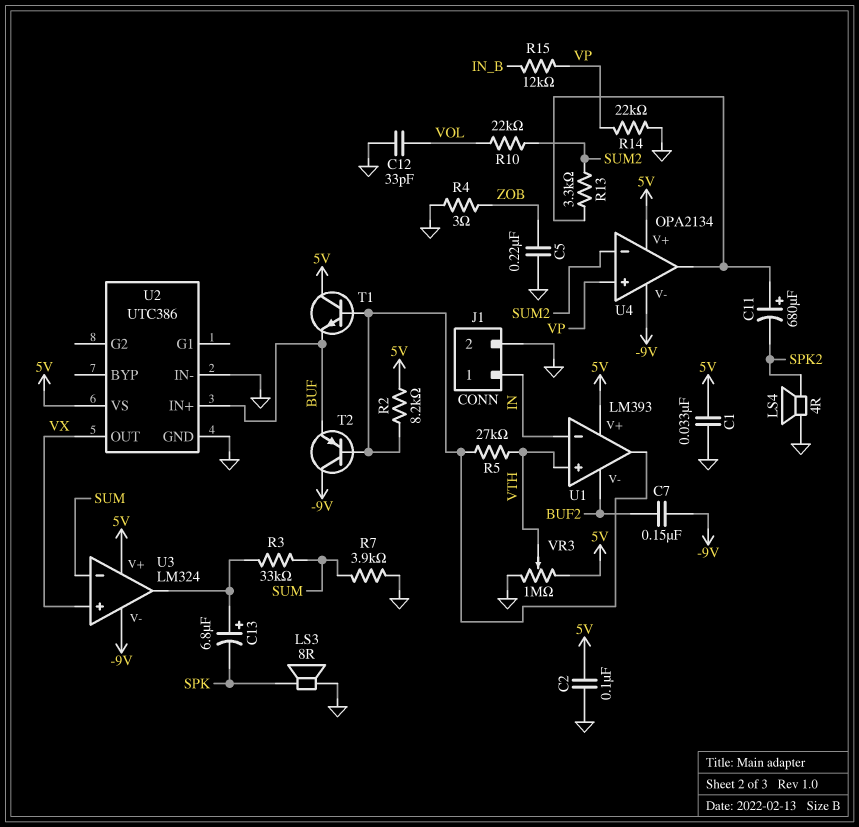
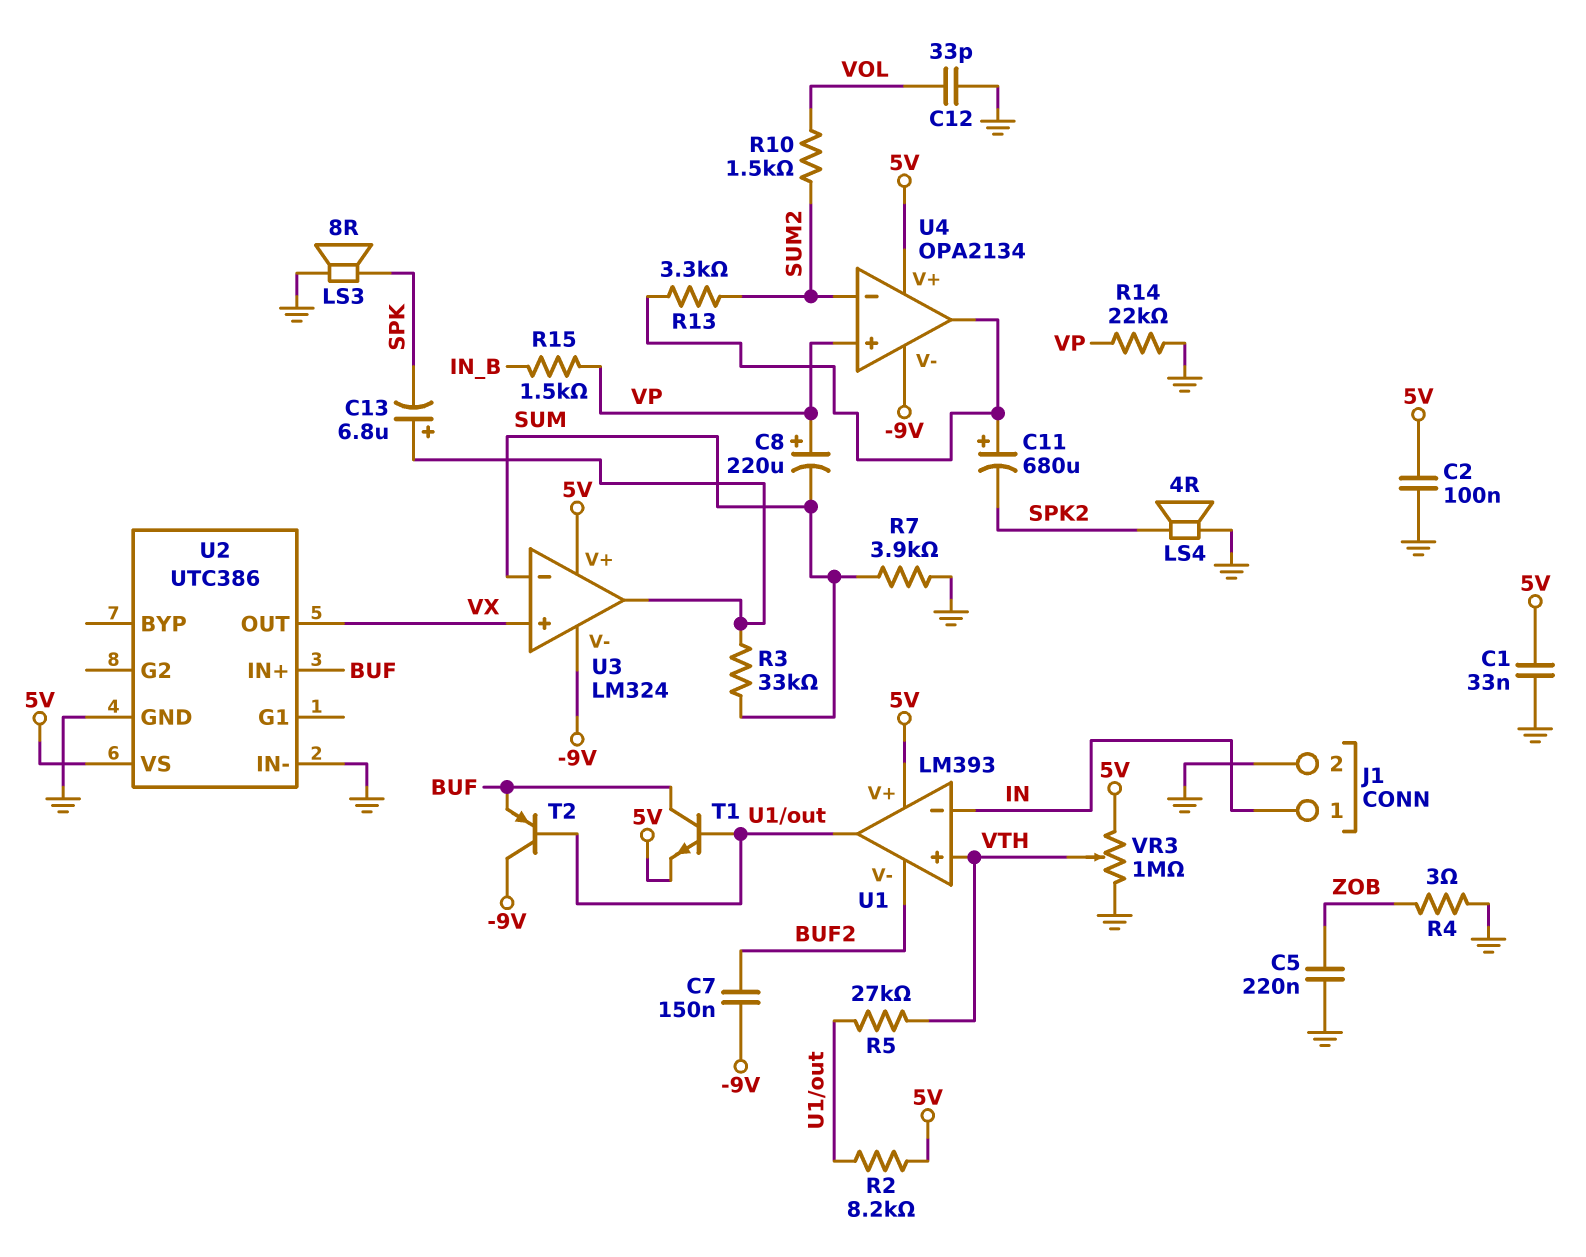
C8: none -> 220uF (plus VP, minus SUM)
R10: 22k (SUM2, VOL) -> 1.5k (SUM2, VOL)
R15: 12k (IN_B, VP) -> 1.5k (IN_B, VP)
T1: NPN (B U1/out, C 5V, E BUF) -> NPN (B U1/out, C BUF, E 5V)

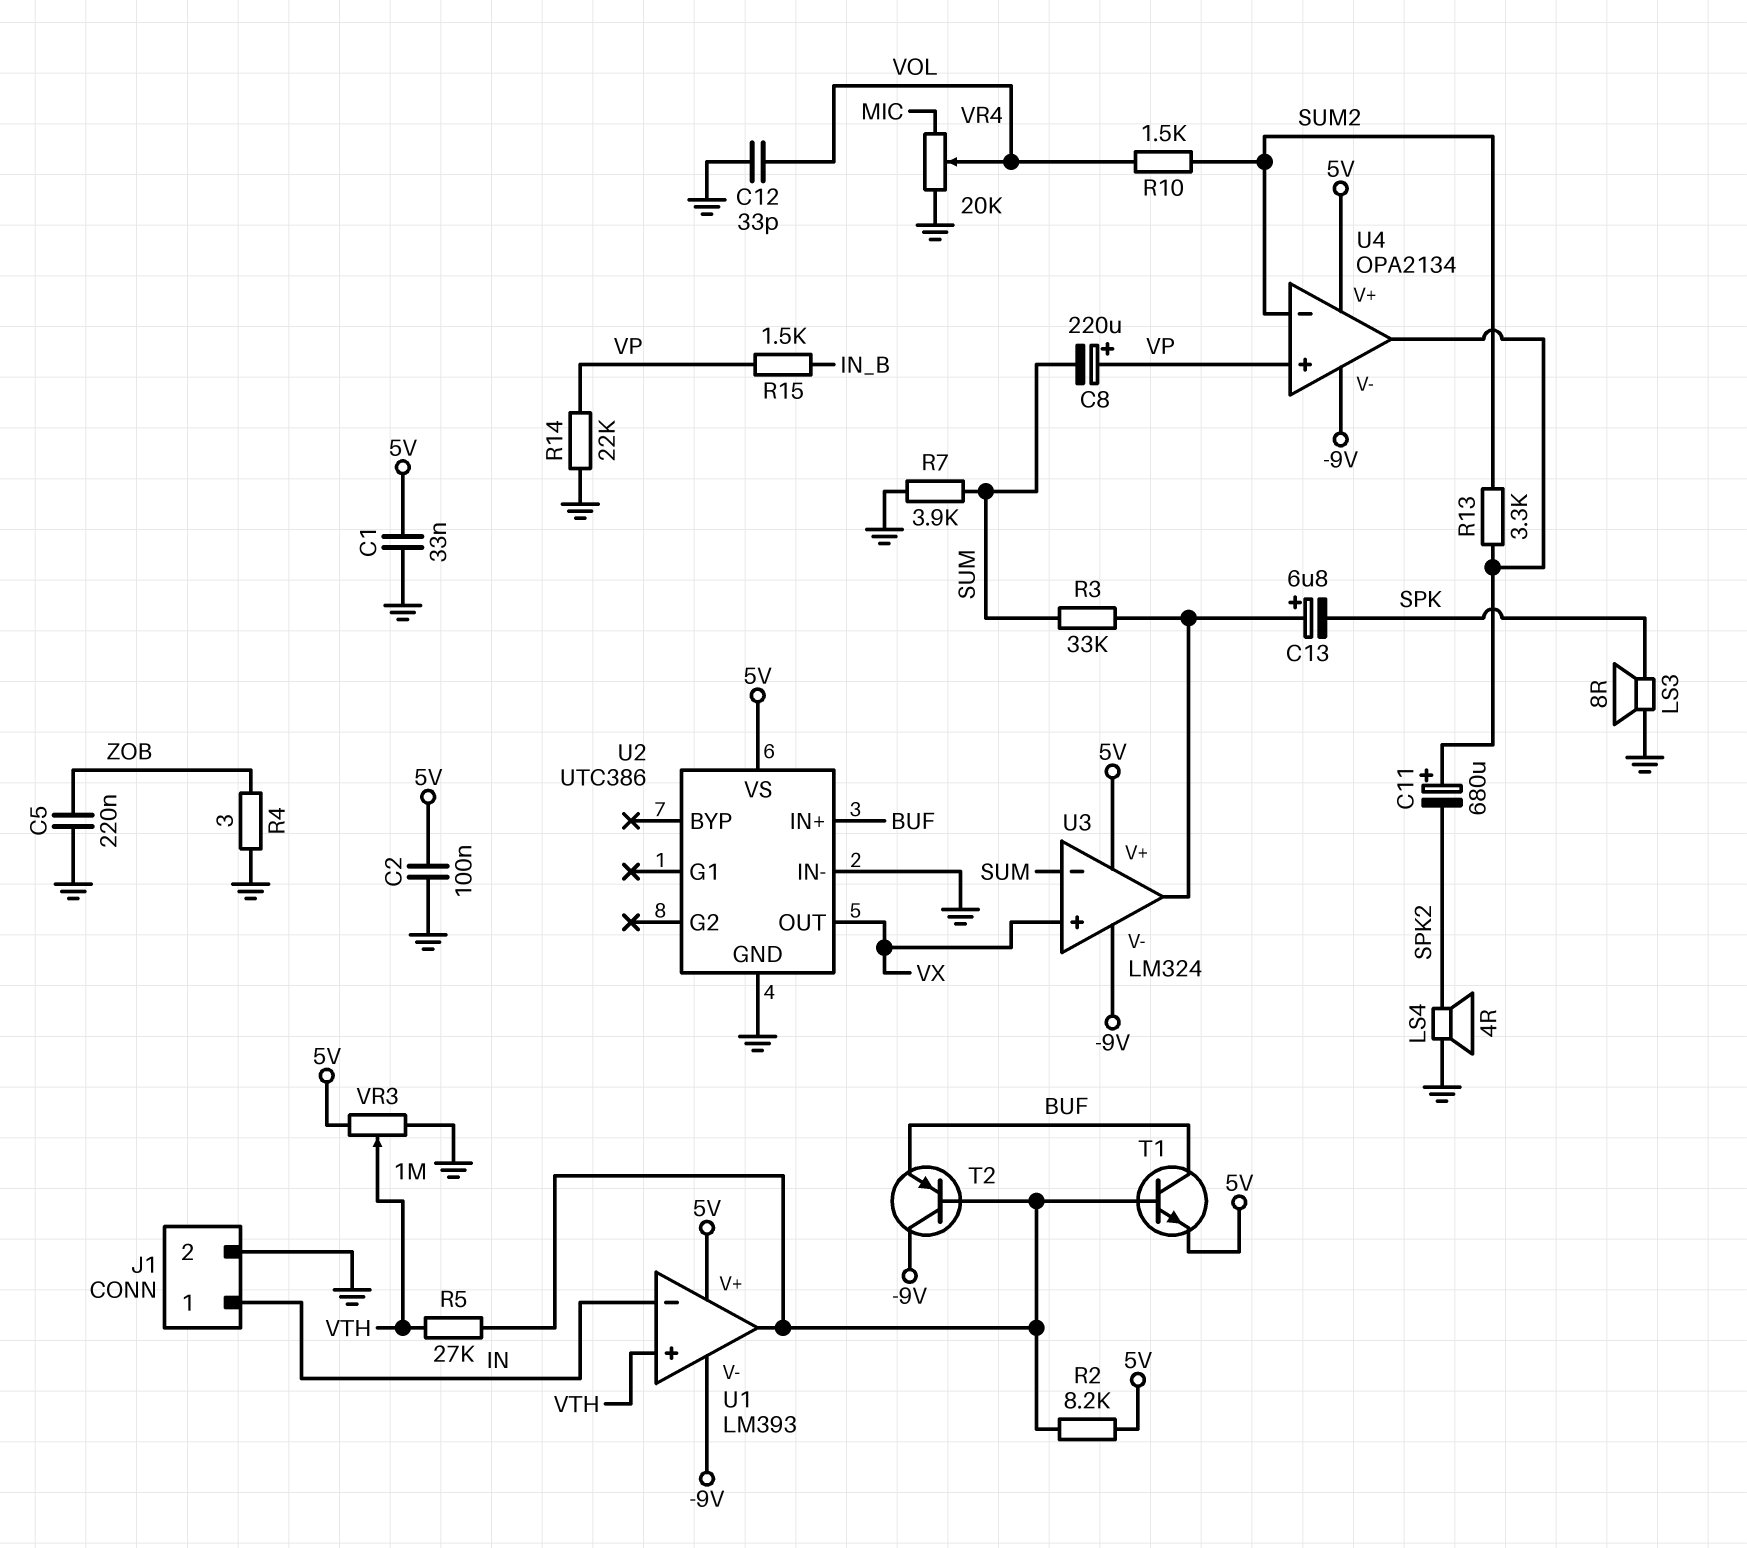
C7: 150nF (-9V, BUF2) -> none
U1 pin V-: BUF2 -> -9V
VR4: none -> 20k (GND, MIC, wiper VOL)

